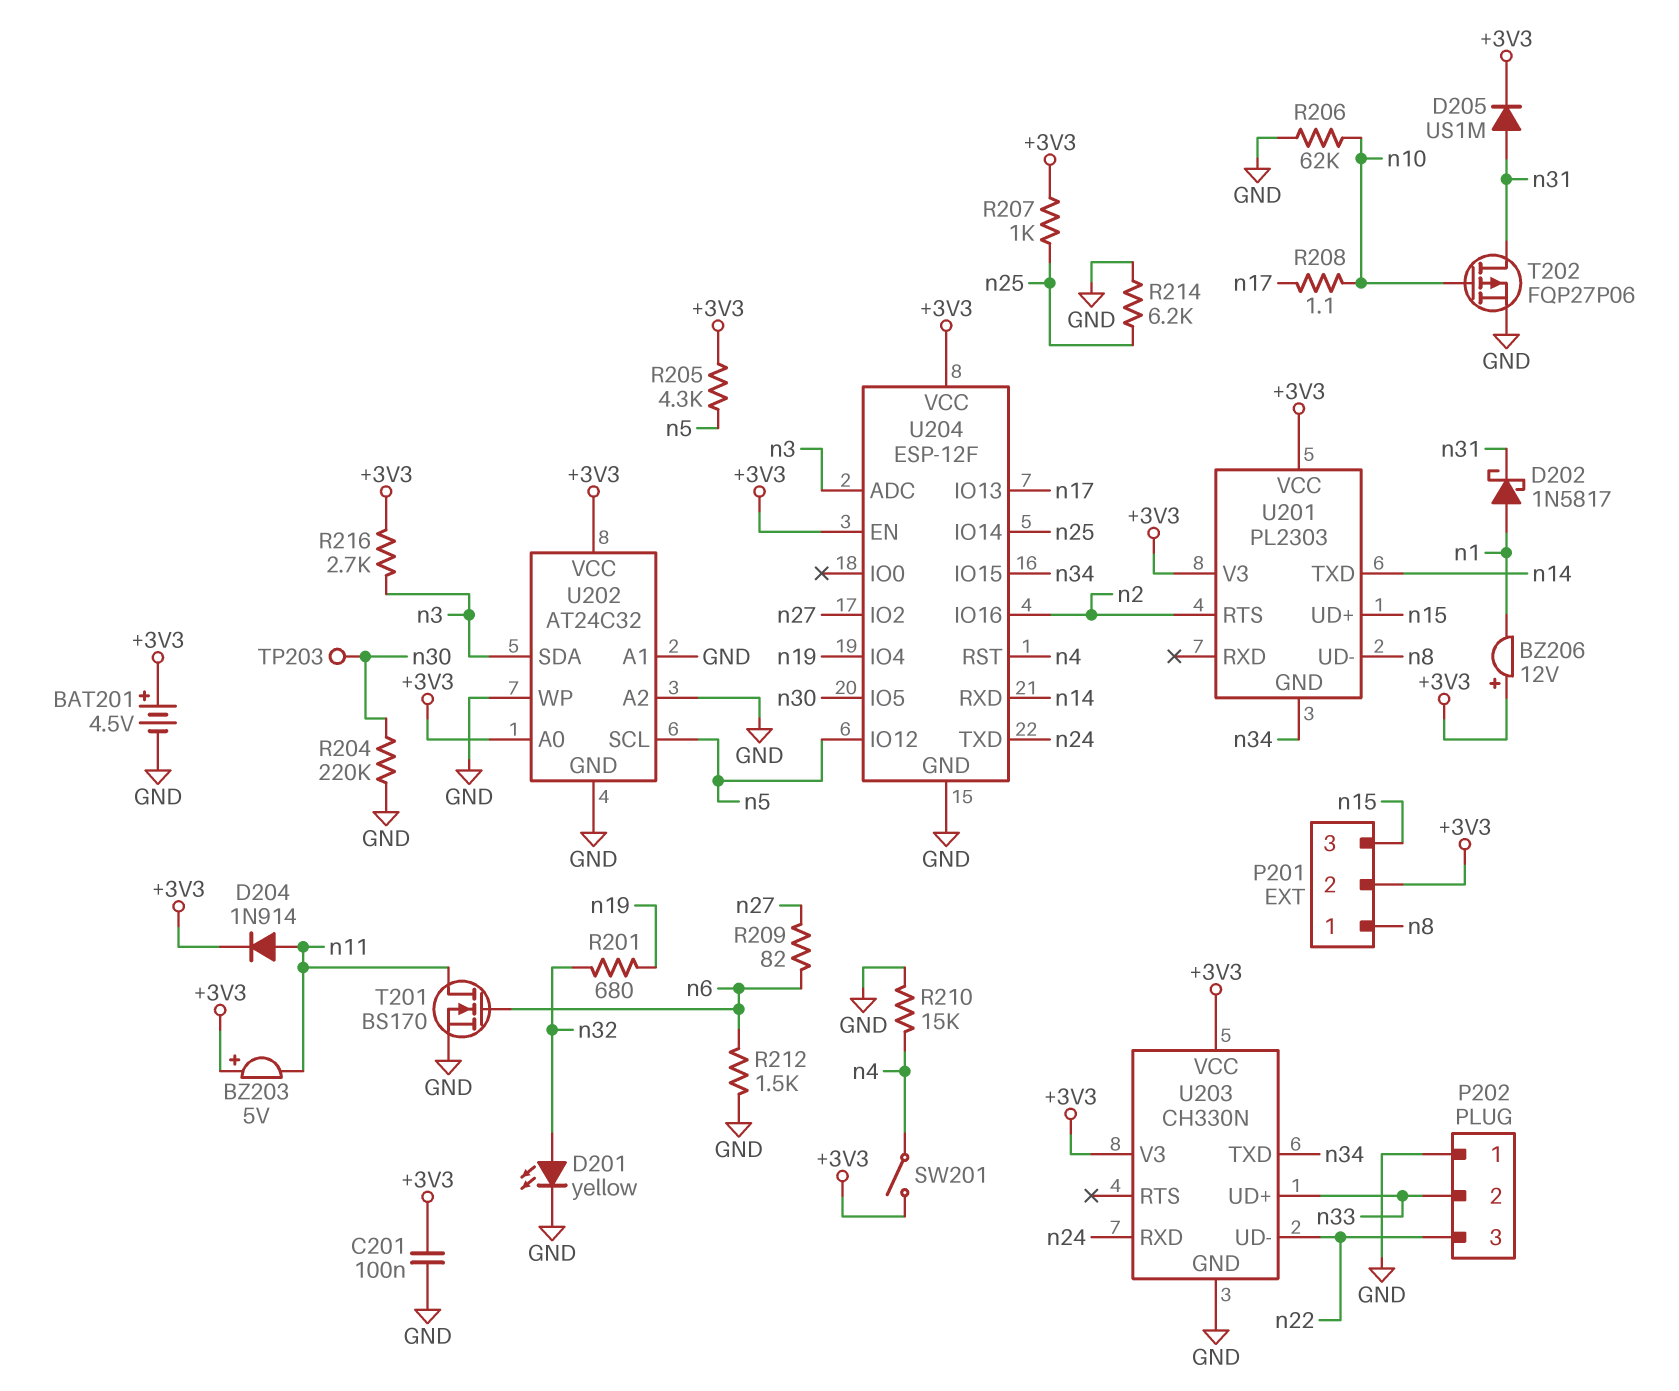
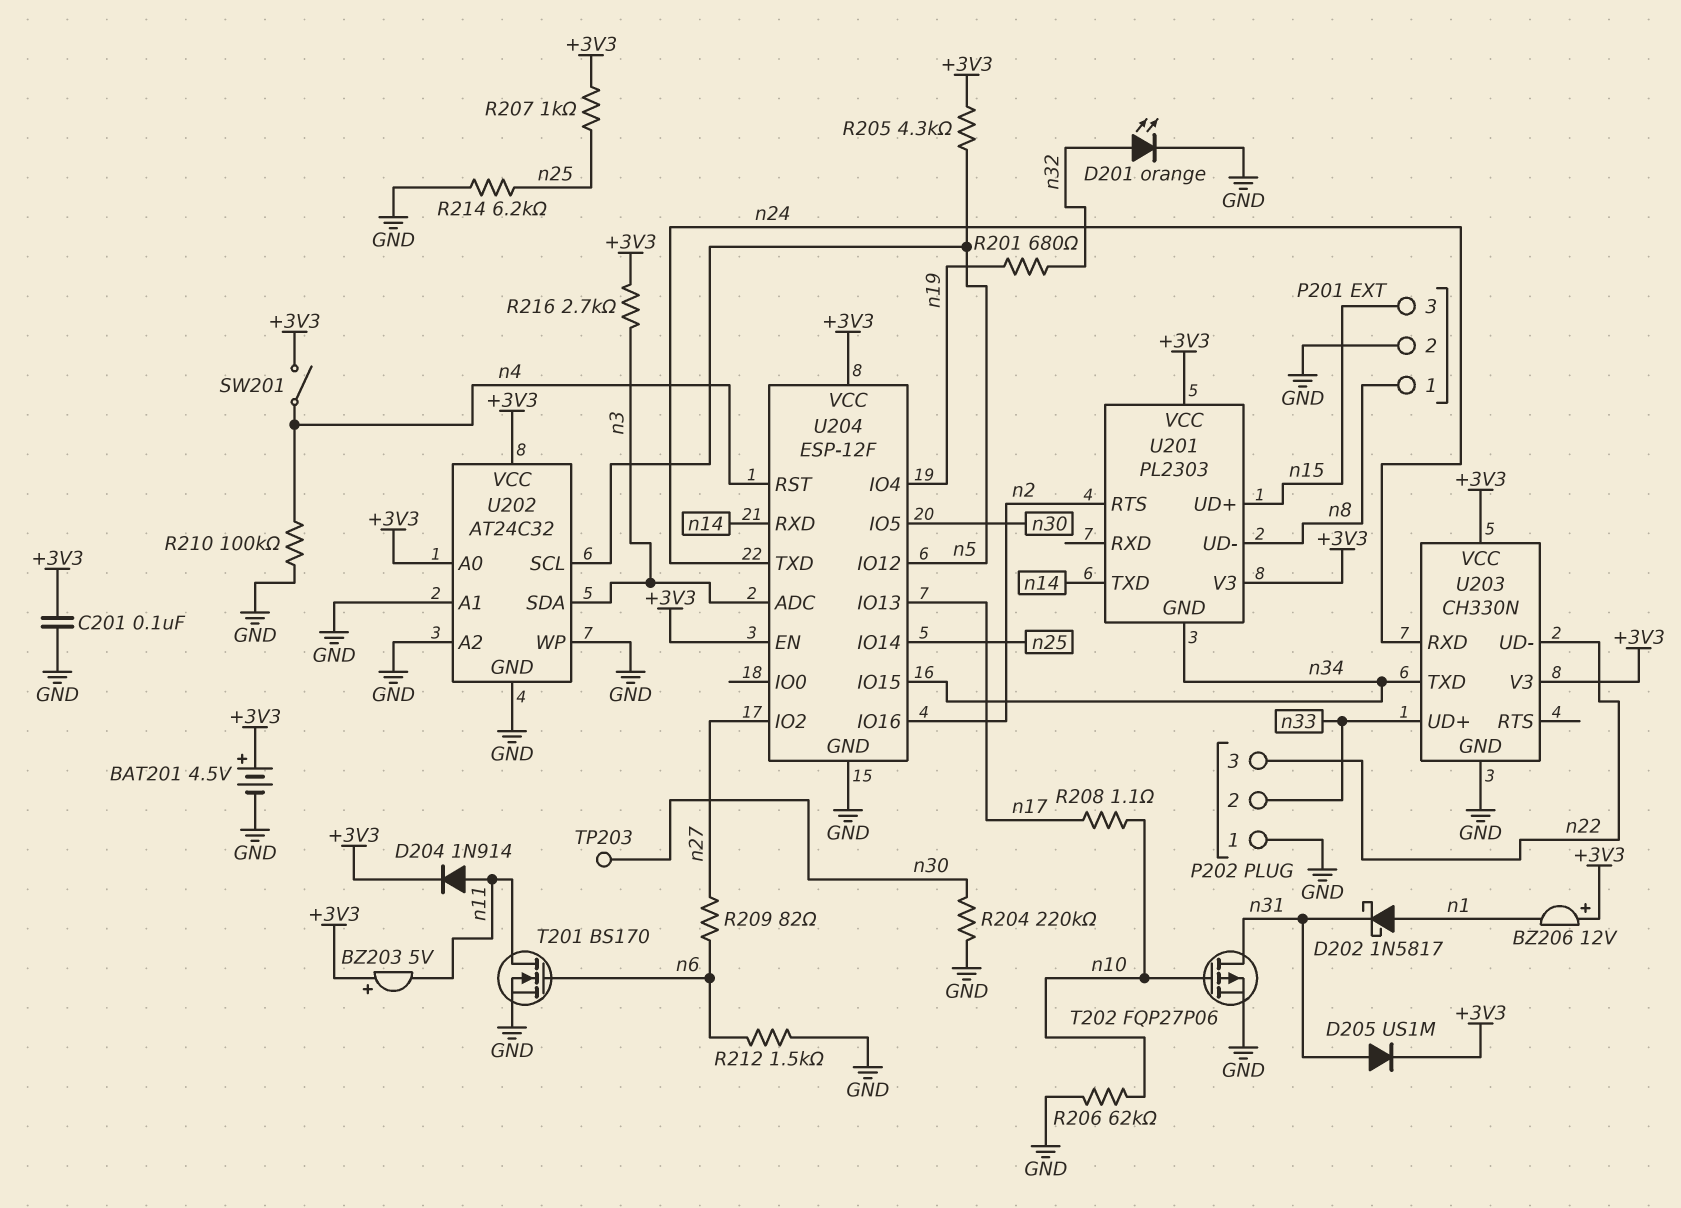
D201: LED yellow (A n32, K GND) -> LED orange (A n32, K GND)
P201 pin 2: +3V3 -> GND
R210: 15k (GND, n4) -> 100k (GND, n4)

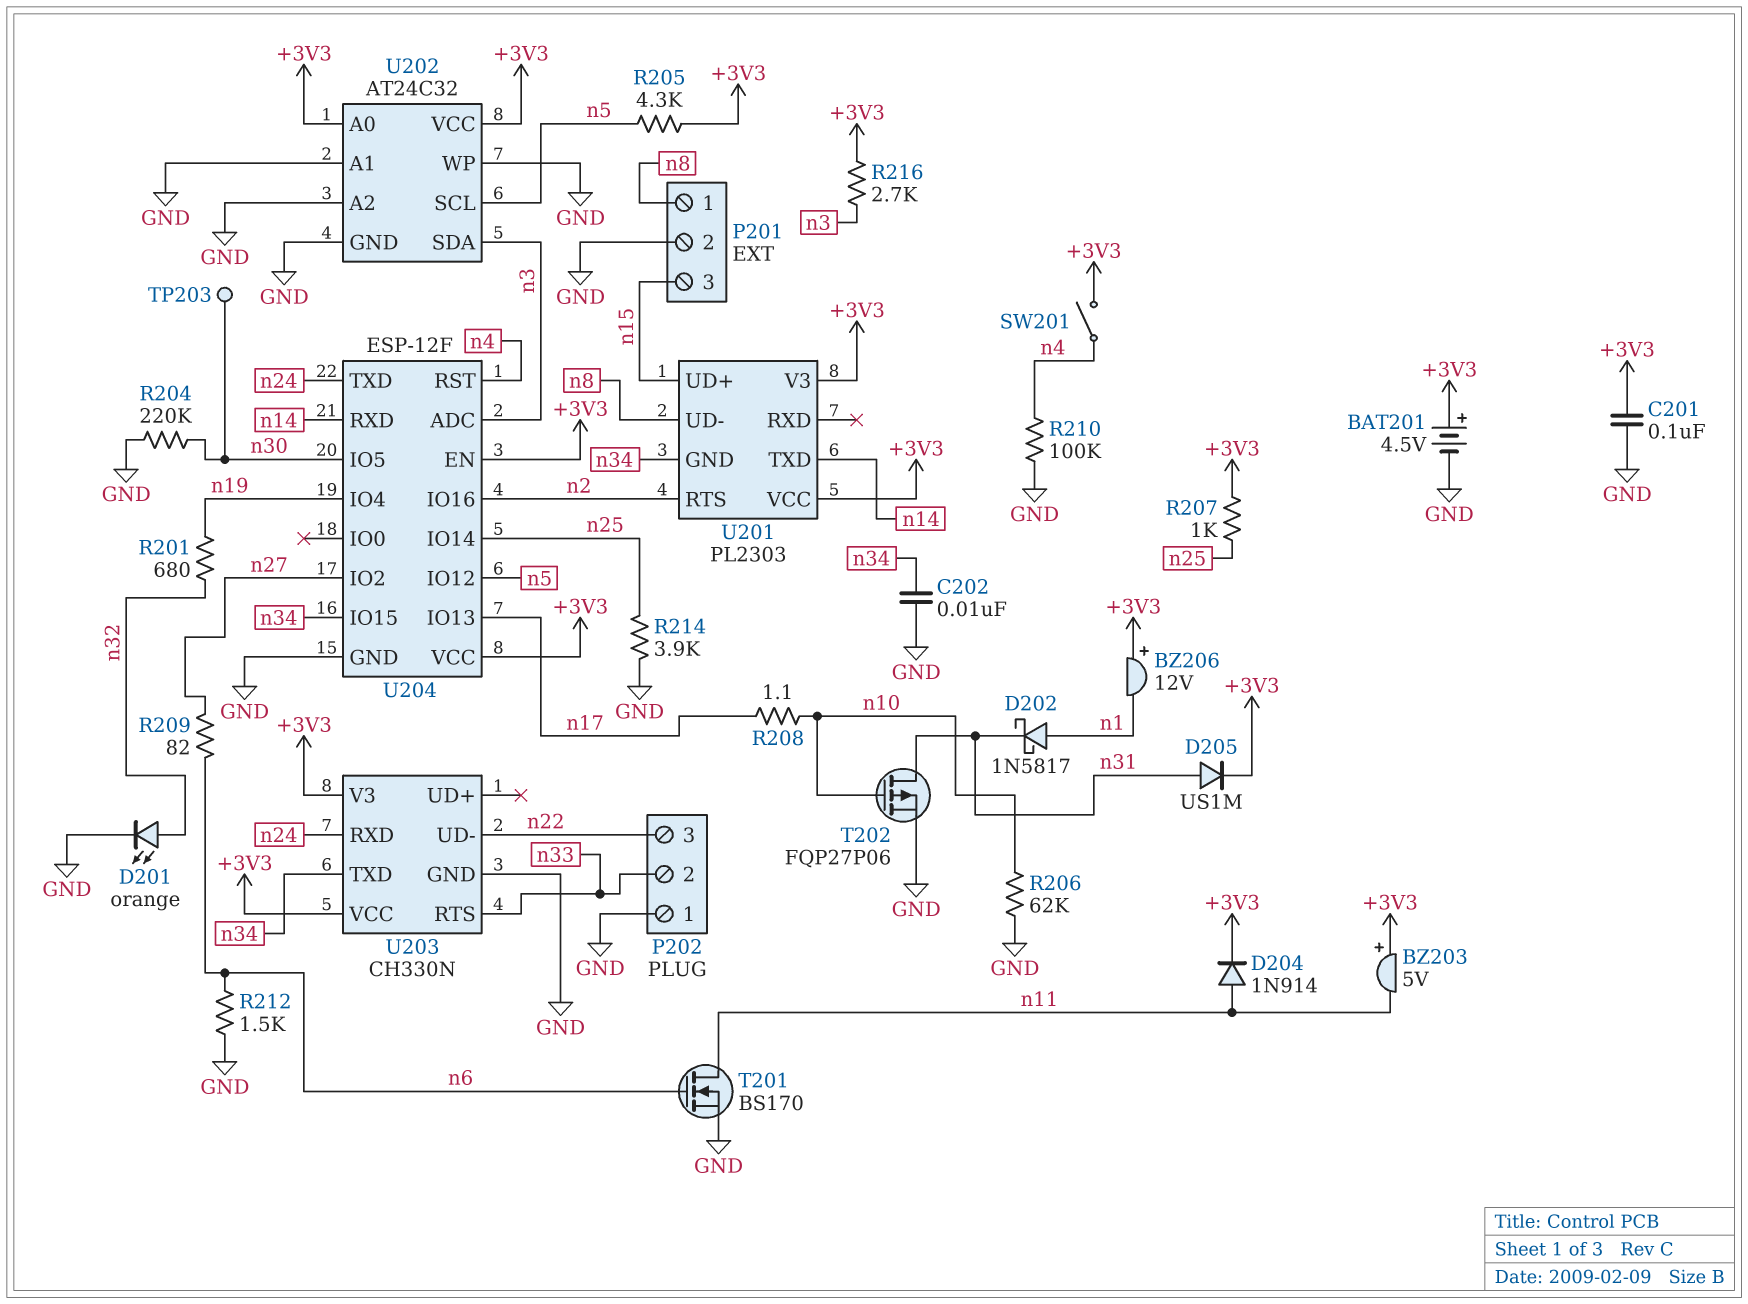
C202: none -> 10nF (GND, n34)
R214: 6.2k (GND, n25) -> 3.9k (GND, n25)
U203 pin RTS: none -> n33
U203 pin UD+: n33 -> none

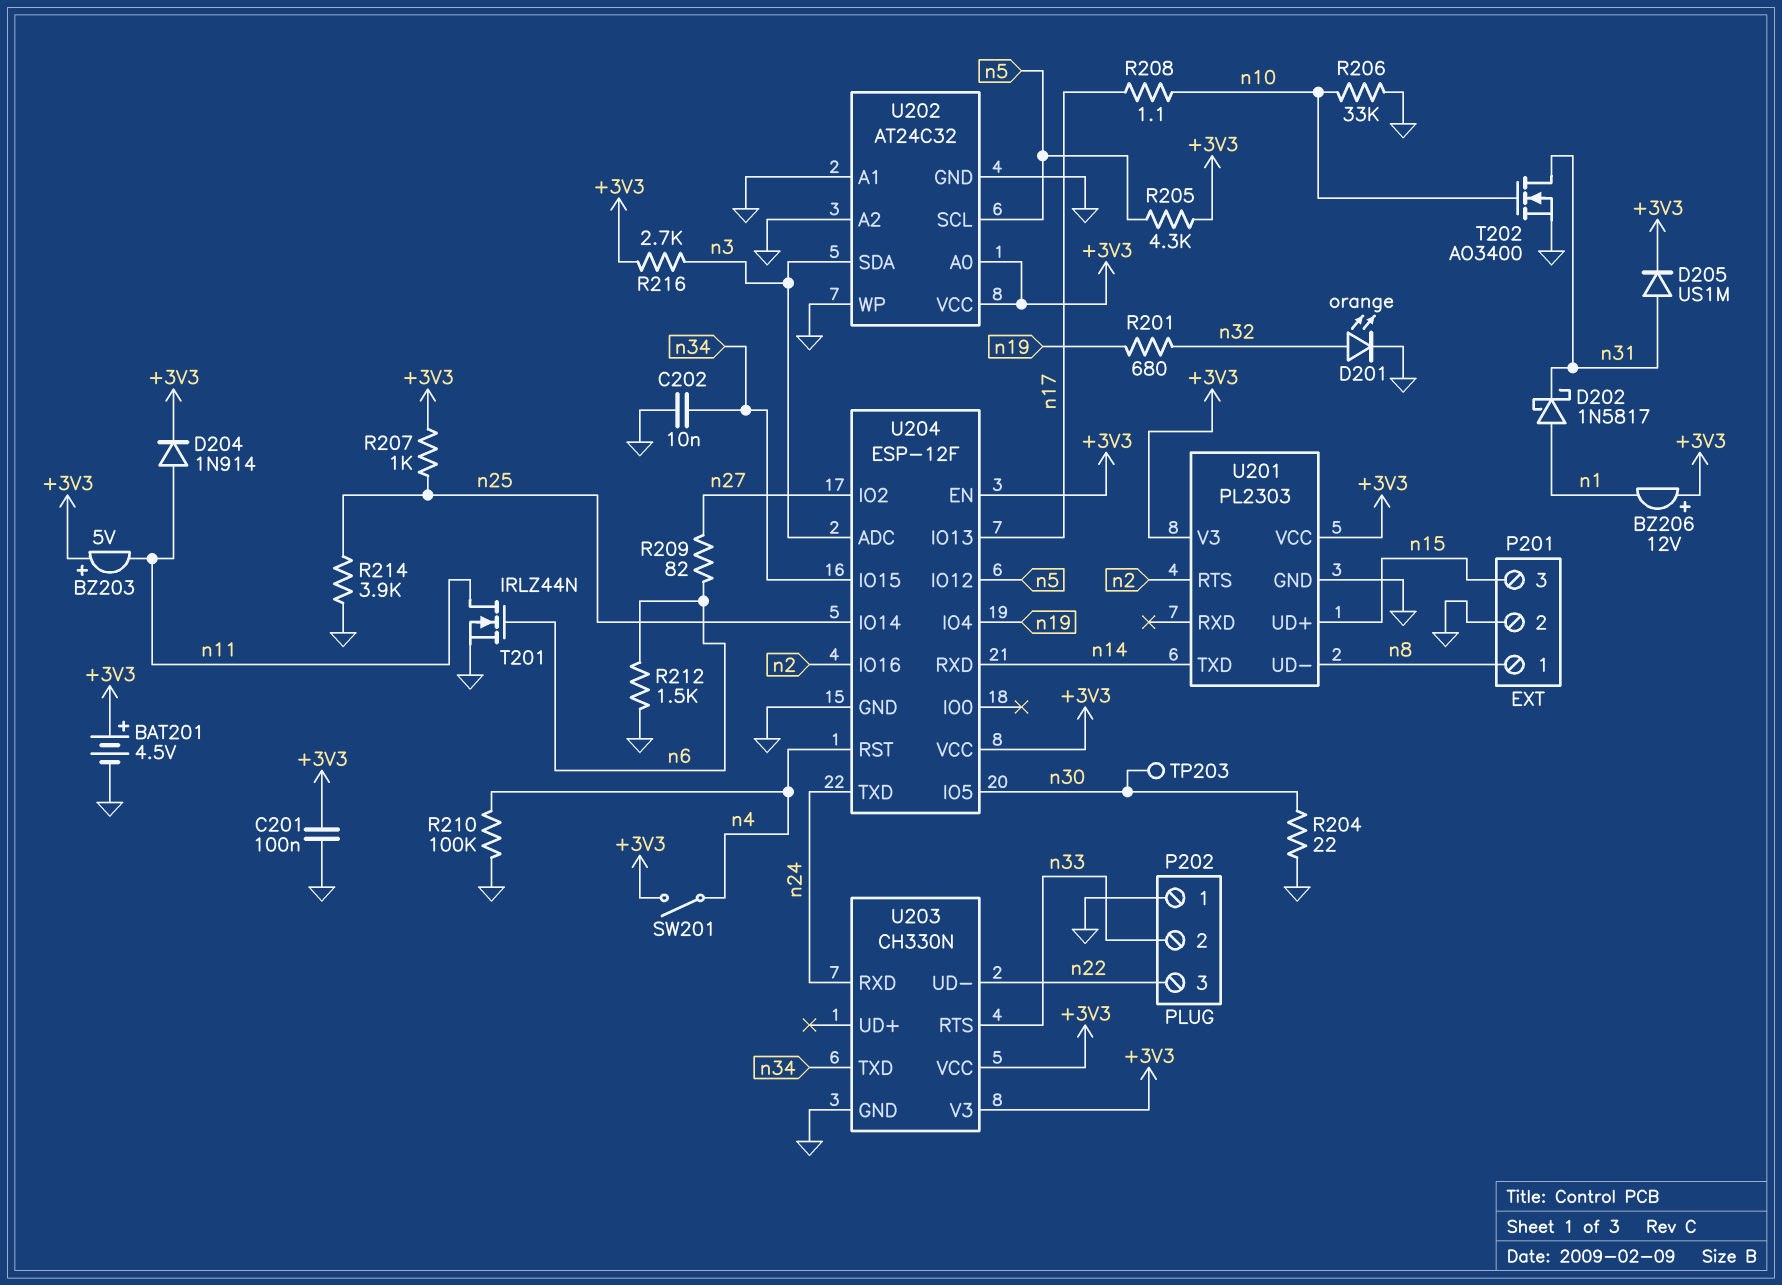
R204: 220k (GND, n30) -> 22 (GND, n30)
R206: 62k (GND, n10) -> 33k (GND, n10)
T201: NMOS BS170 (G n6, D n11, S GND) -> NMOS IRLZ44N (G n6, D n11, S GND)
T202: PMOS FQP27P06 (G n10, D n31, S GND) -> NMOS AO3400 (G n10, D n31, S GND)
U201 pin GND: n34 -> GND

